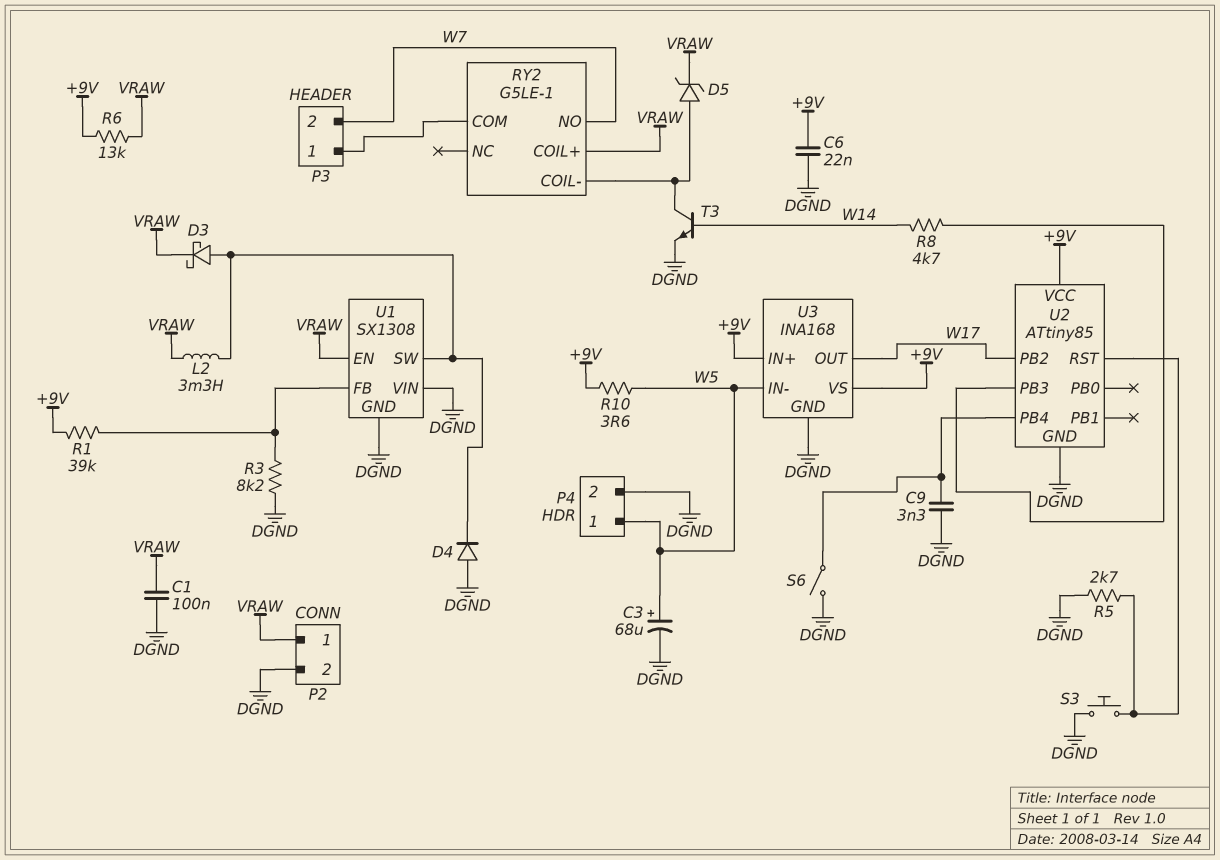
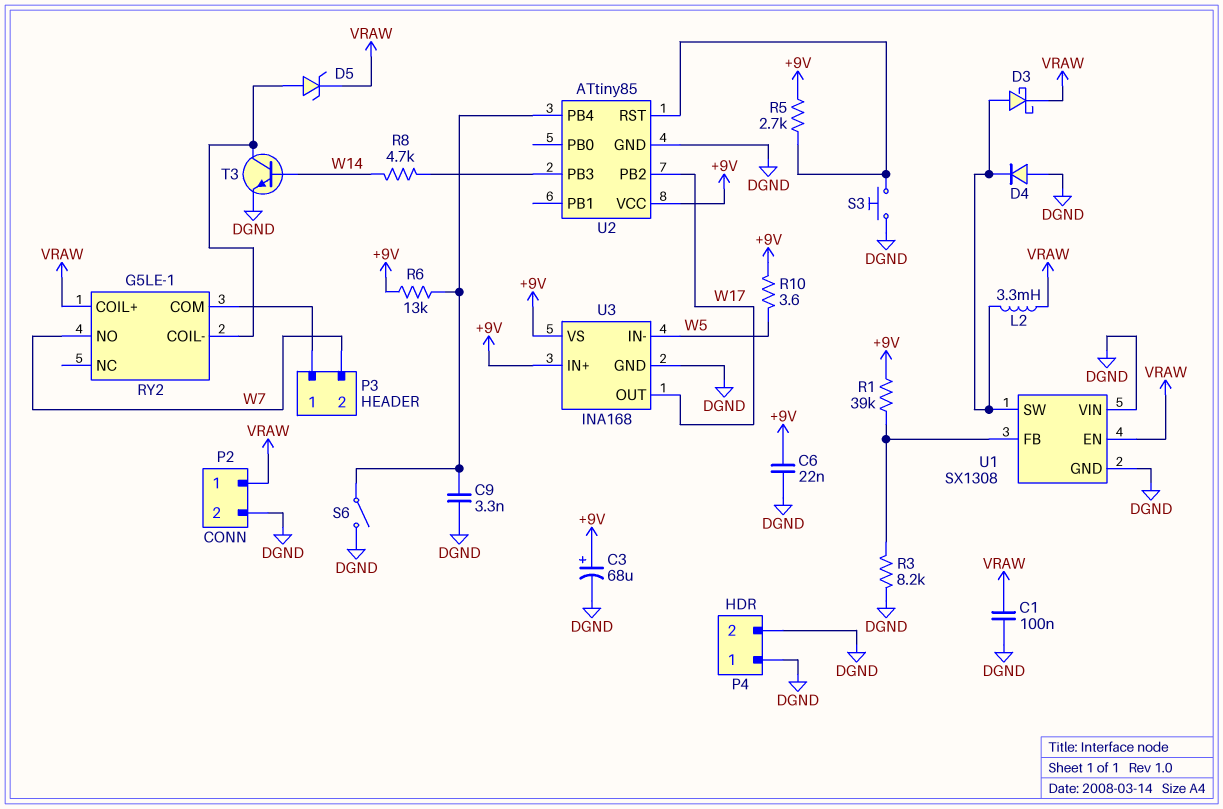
C3: 68uF (plus W5, minus DGND) -> 68uF (plus +9V, minus DGND)
P4 pin 1: W5 -> DGND
R5: 2.7k (DGND, U2/RST) -> 2.7k (+9V, U2/RST)
R6: 13k (+9V, VRAW) -> 13k (+9V, U2/PB4)

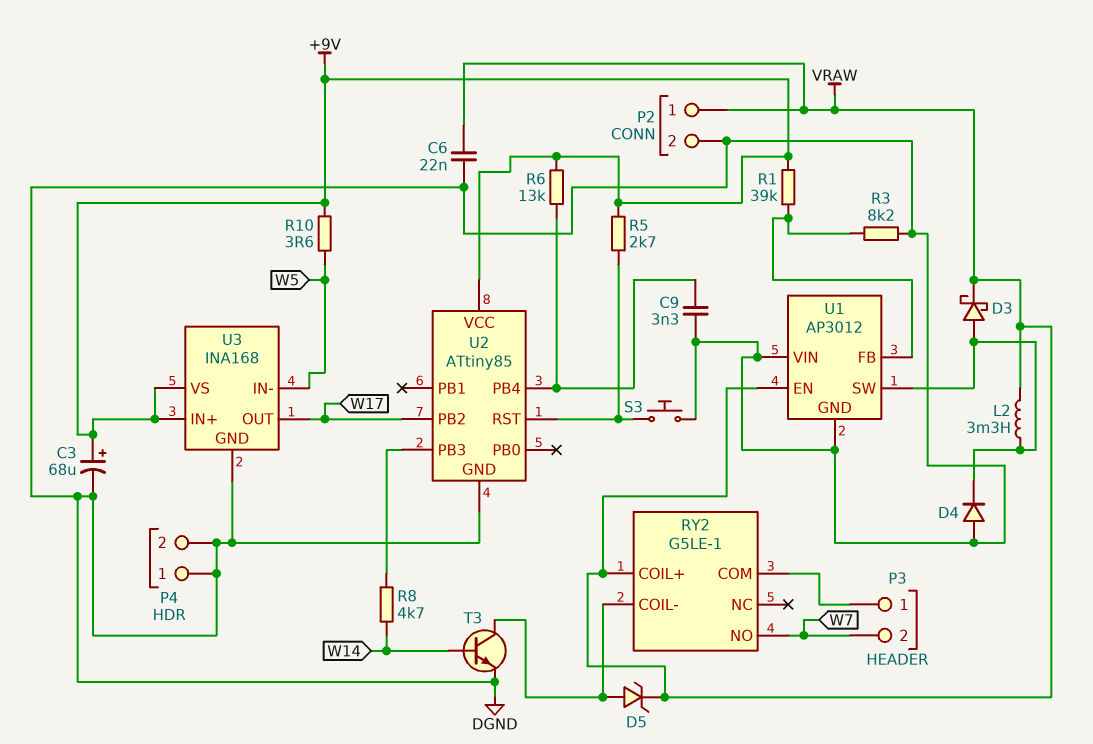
C1: 100nF (DGND, VRAW) -> none
C6: 22nF (+9V, DGND) -> 22nF (DGND, VRAW)
S6: switch (DGND, U2/PB4) -> none
U1: SX1308 -> AP3012

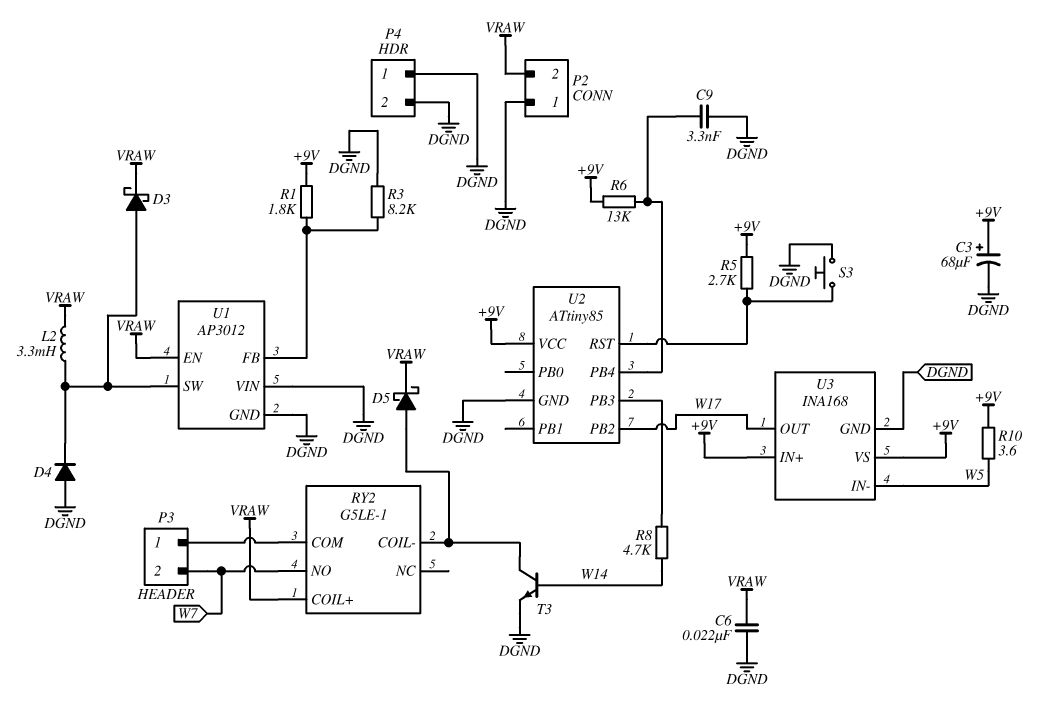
D5: zener (A RY2/COIL-, K VRAW) -> schottky (A RY2/COIL-, K VRAW)
P2 pin 1: VRAW -> DGND
P2 pin 2: DGND -> VRAW
R1: 39k (+9V, U1/FB) -> 1.8k (+9V, U1/FB)

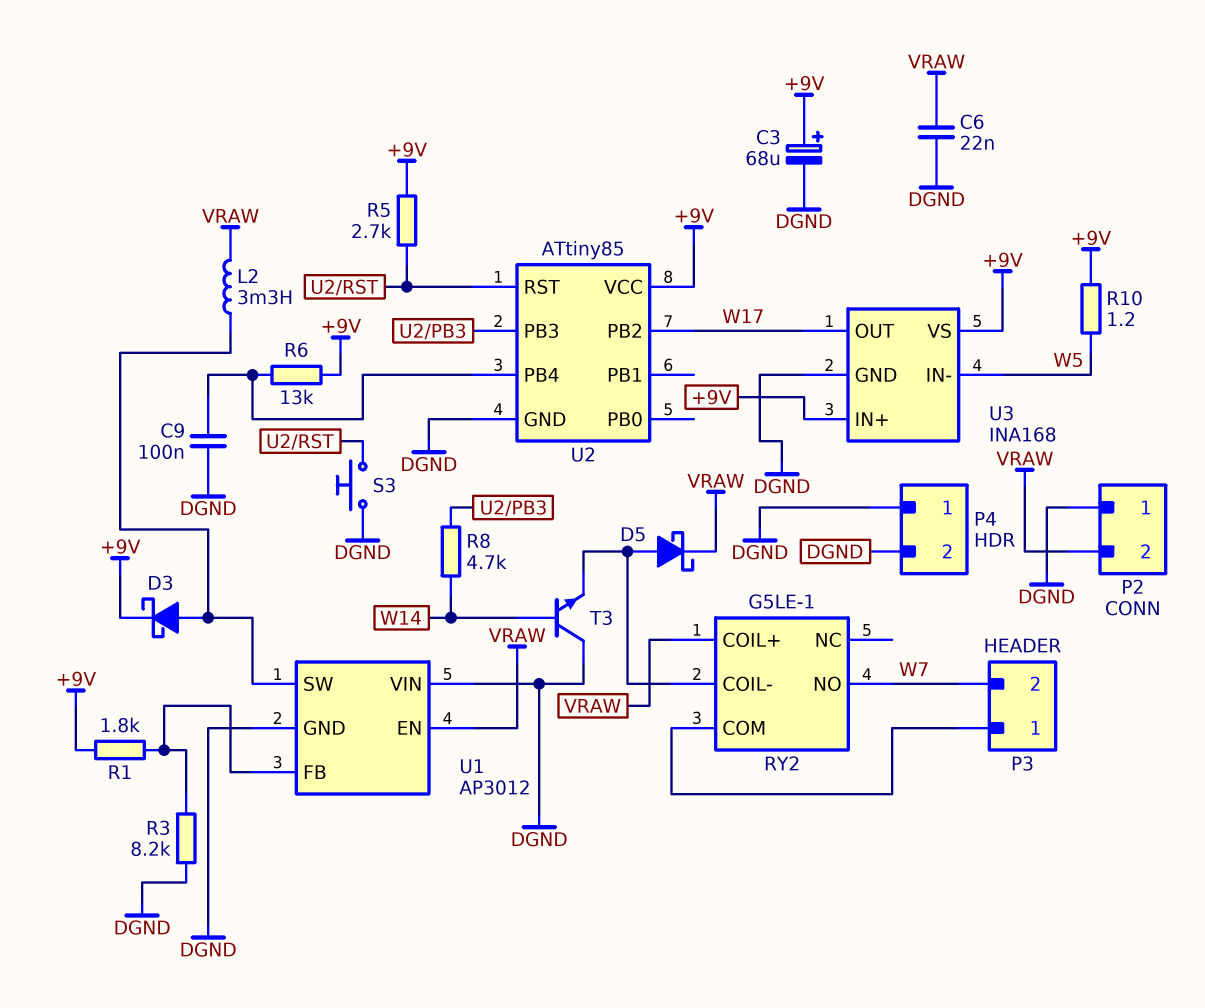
C9: 3.3nF (DGND, U2/PB4) -> 100nF (DGND, U2/PB4)
D3: schottky (A U1/SW, K VRAW) -> schottky (A U1/SW, K +9V)
D4: diode (A DGND, K U1/SW) -> none
R10: 3.6 (+9V, W5) -> 1.2 (+9V, W5)
T3: NPN (B W14, C RY2/COIL-, E DGND) -> NPN (B W14, C DGND, E RY2/COIL-)

